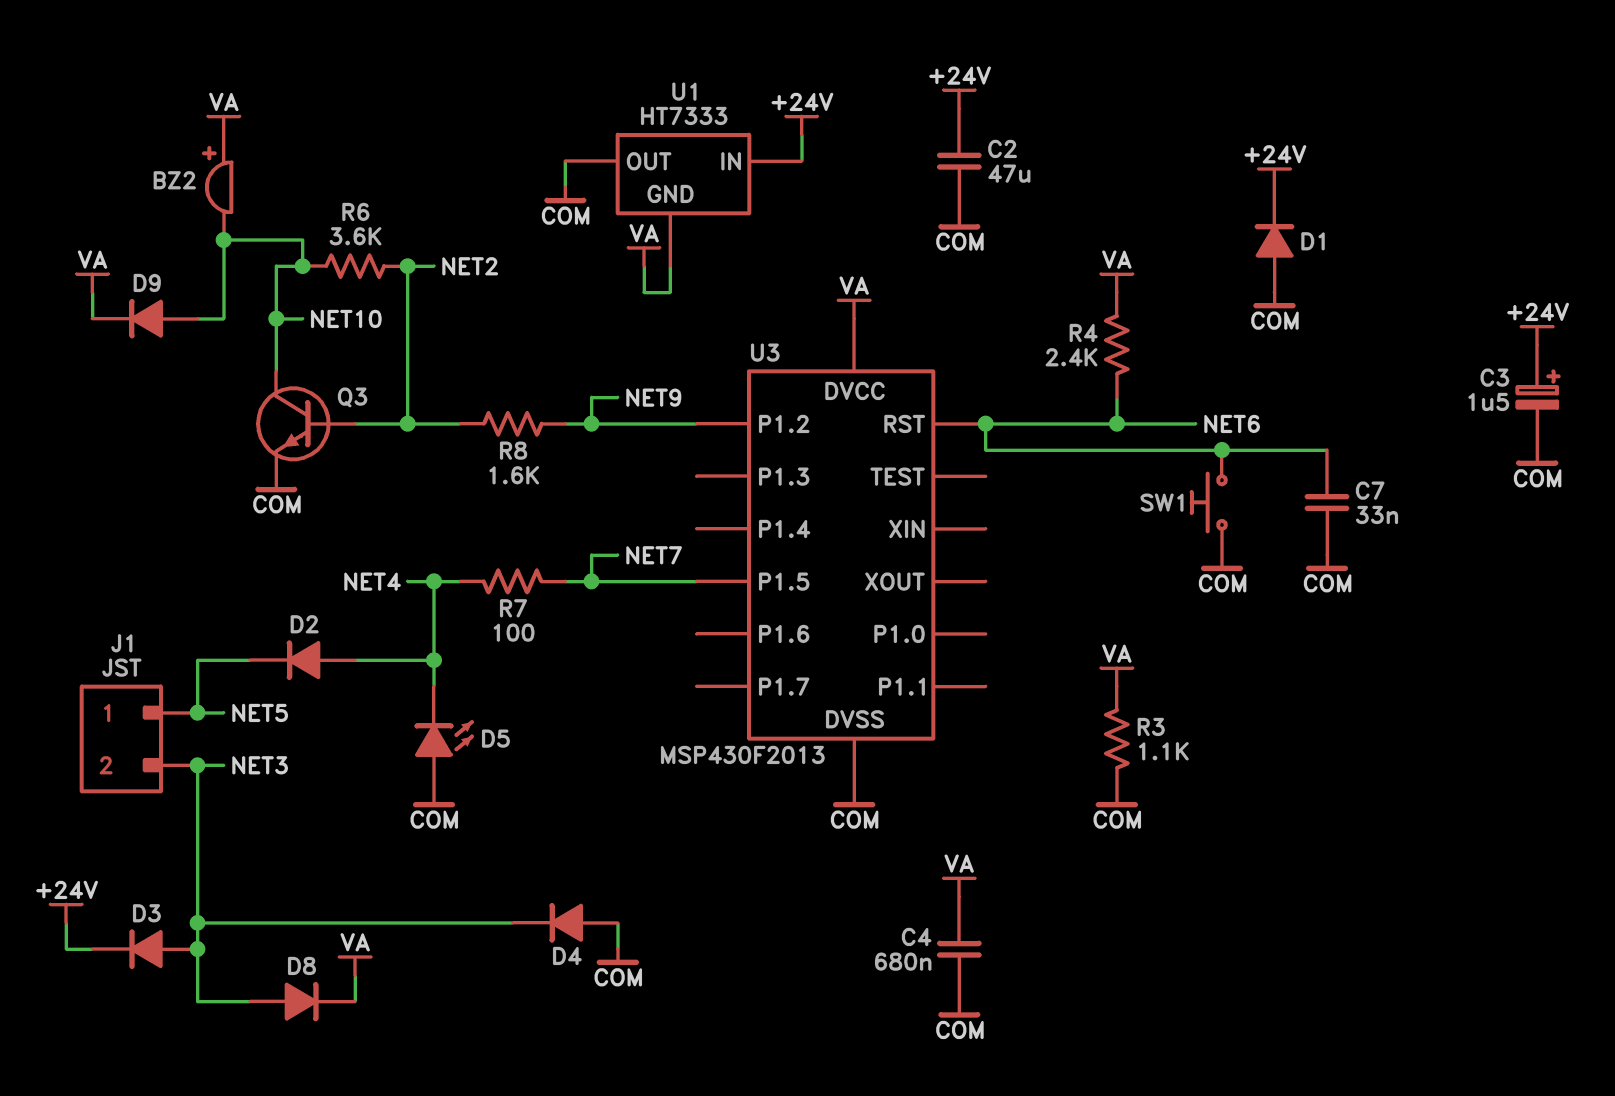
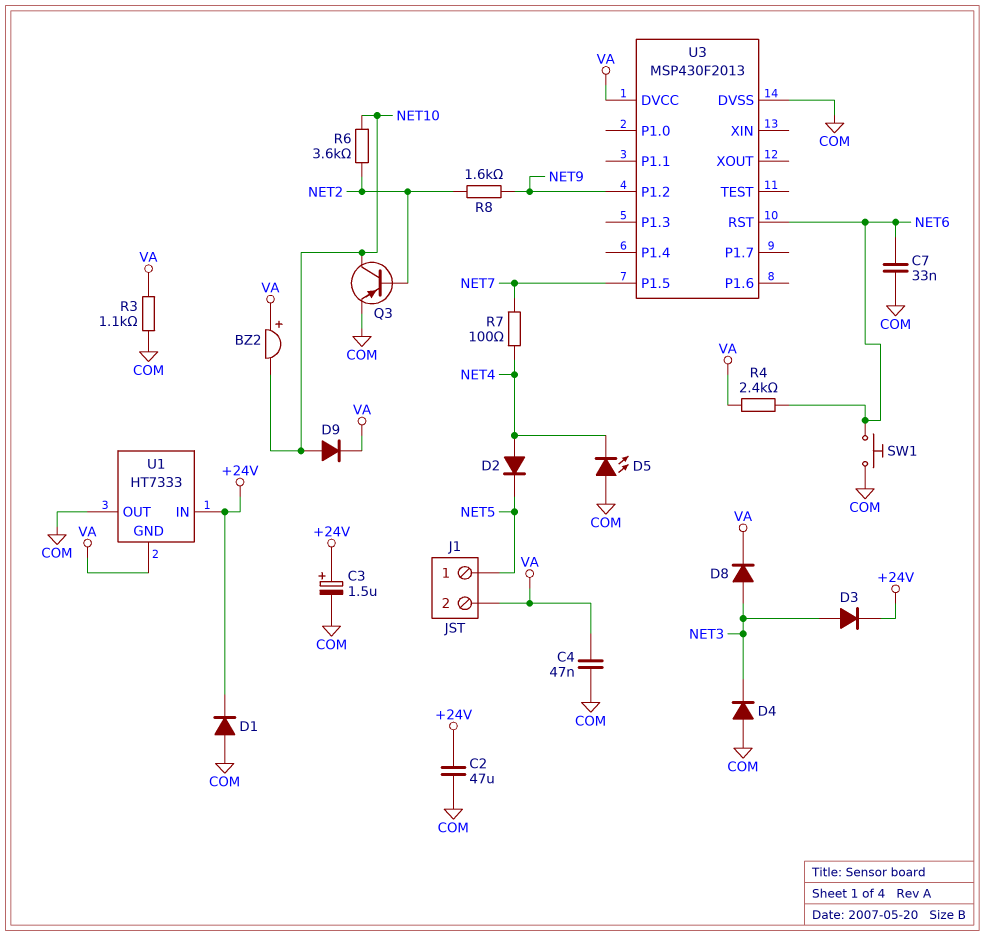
C4: 680nF (COM, VA) -> 47nF (COM, VA)
J1 pin 2: NET3 -> VA
Q3: NPN (B NET2, C NET10, E COM) -> PNP (B NET2, C NET10, E COM)

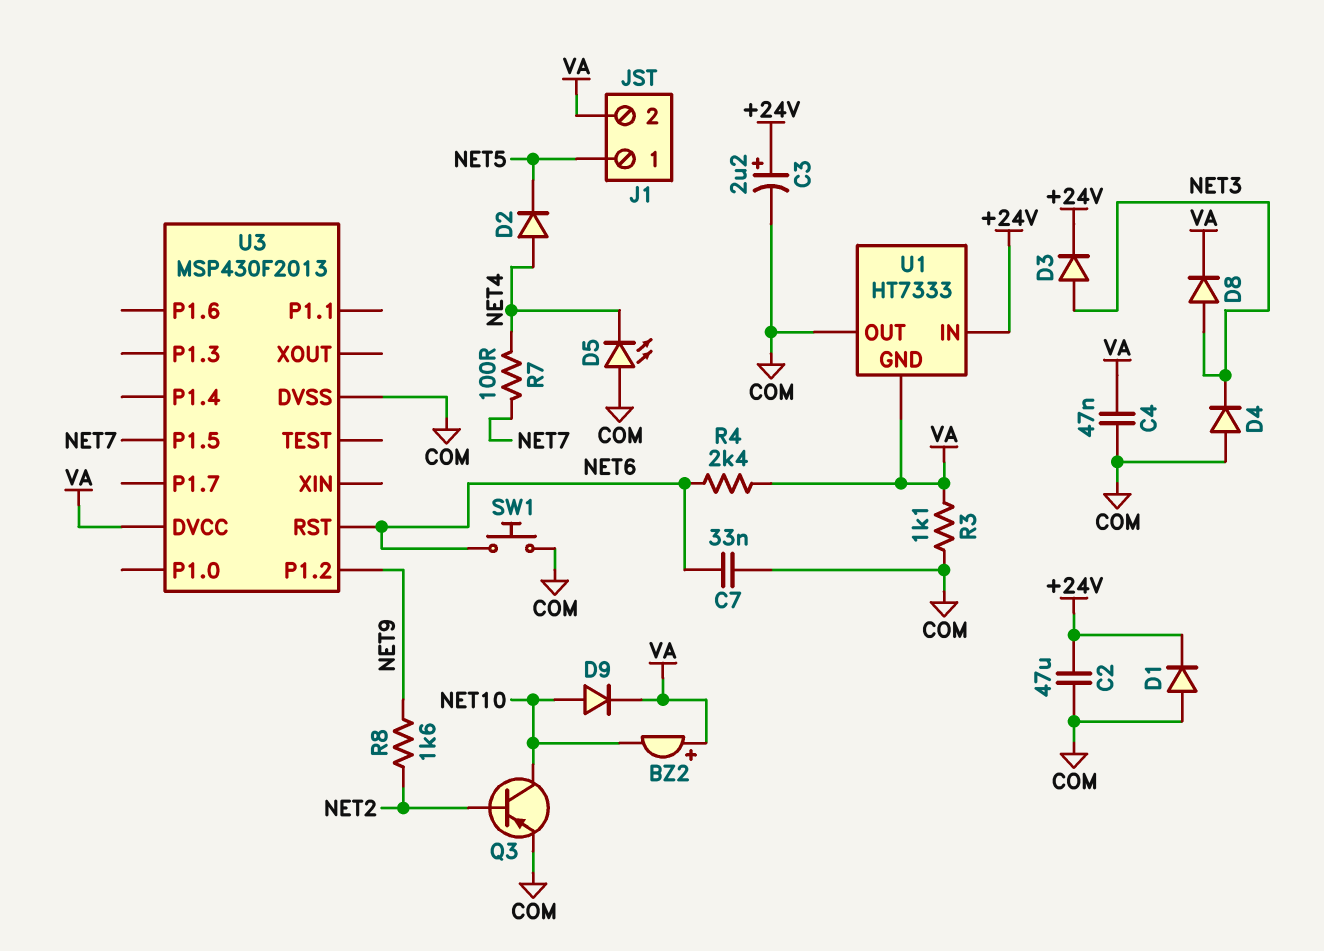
C3: 1.5uF (plus +24V, minus COM) -> 2.2uF (plus +24V, minus COM)
R6: 3.6k (NET2, NET10) -> none

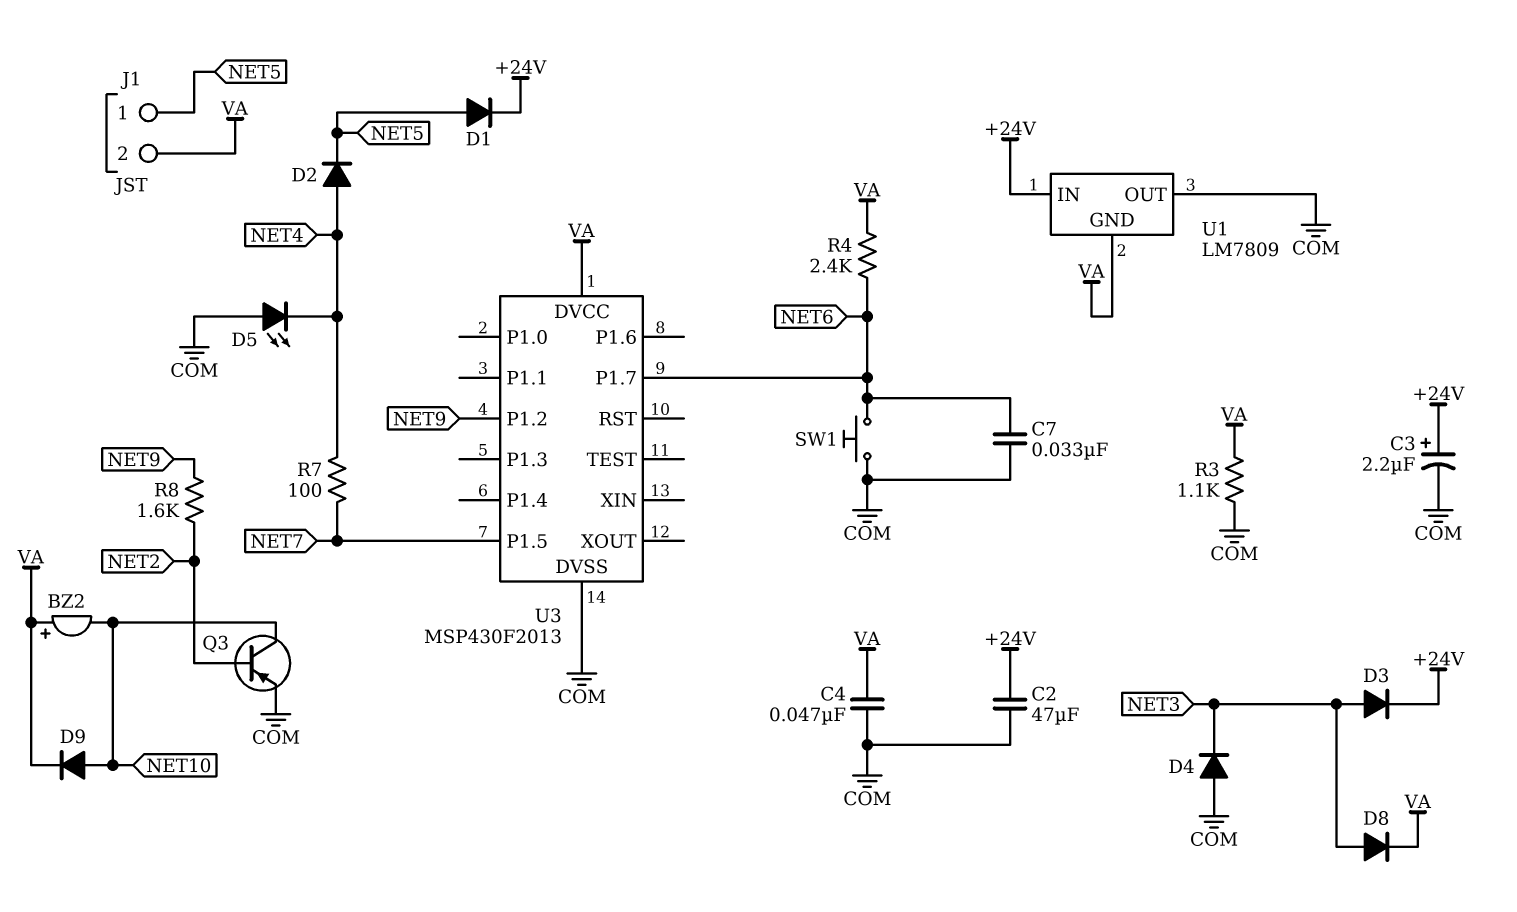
D1: diode (A COM, K +24V) -> diode (A NET5, K +24V)
U1: HT7333 -> LM7809
U3 pin P1.7: none -> NET6
U3 pin RST: NET6 -> none

